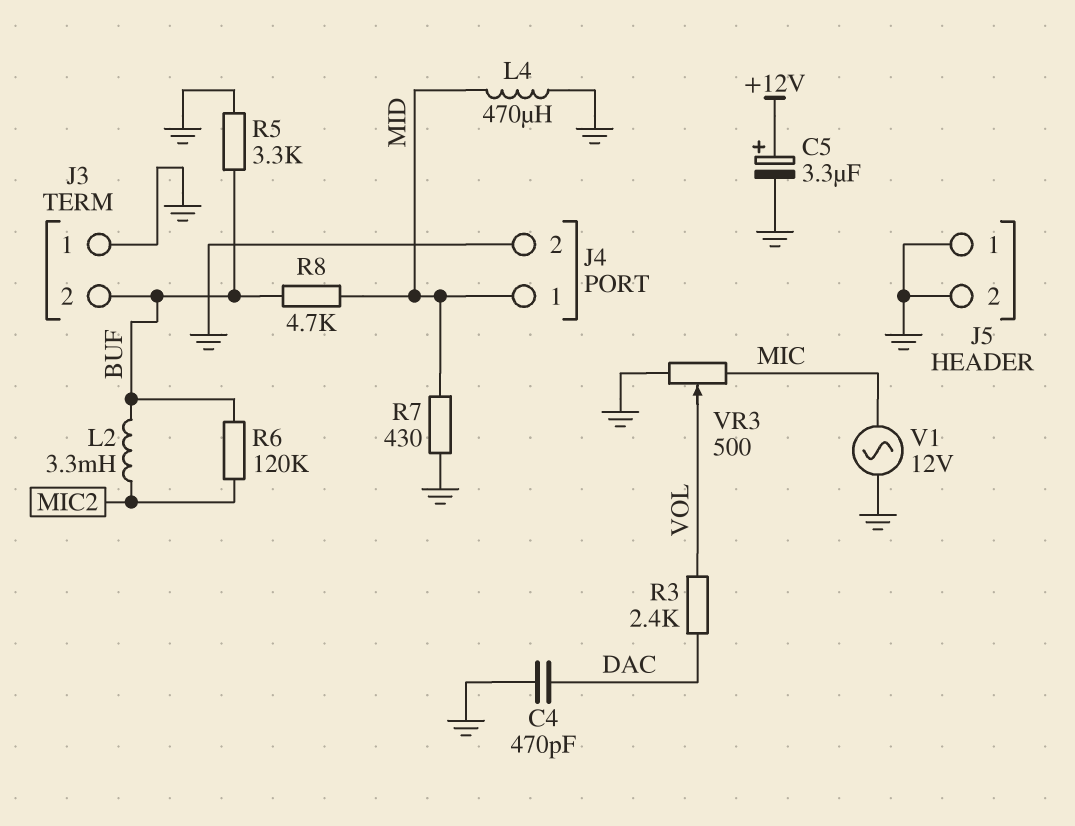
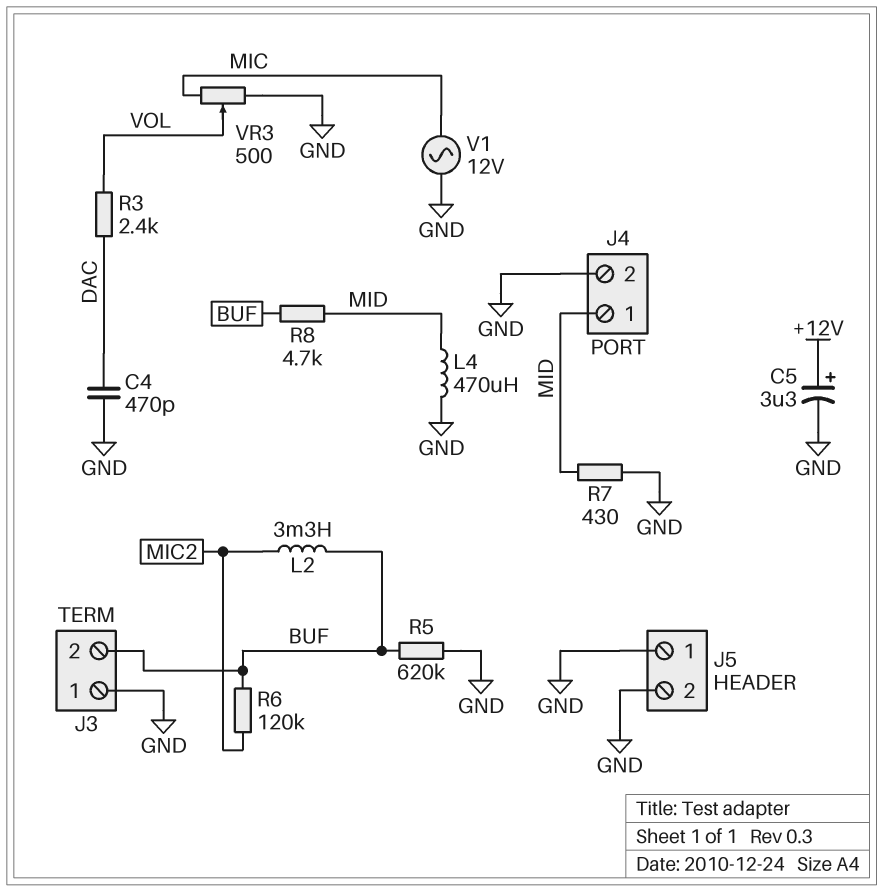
R5: 3.3k (BUF, GND) -> 620k (BUF, GND)

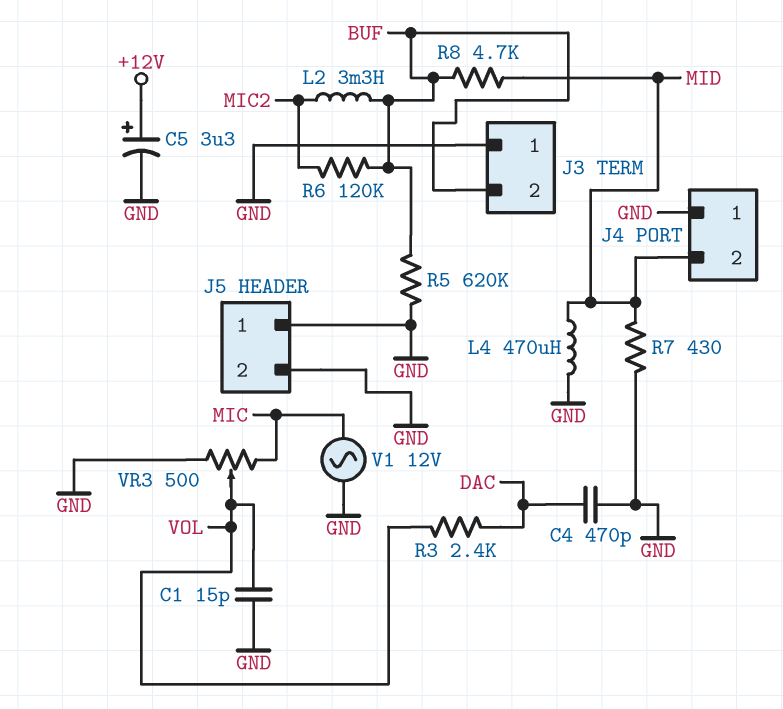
C1: none -> 15pF (GND, VOL)
J4 pin 1: MID -> GND
J4 pin 2: GND -> MID

